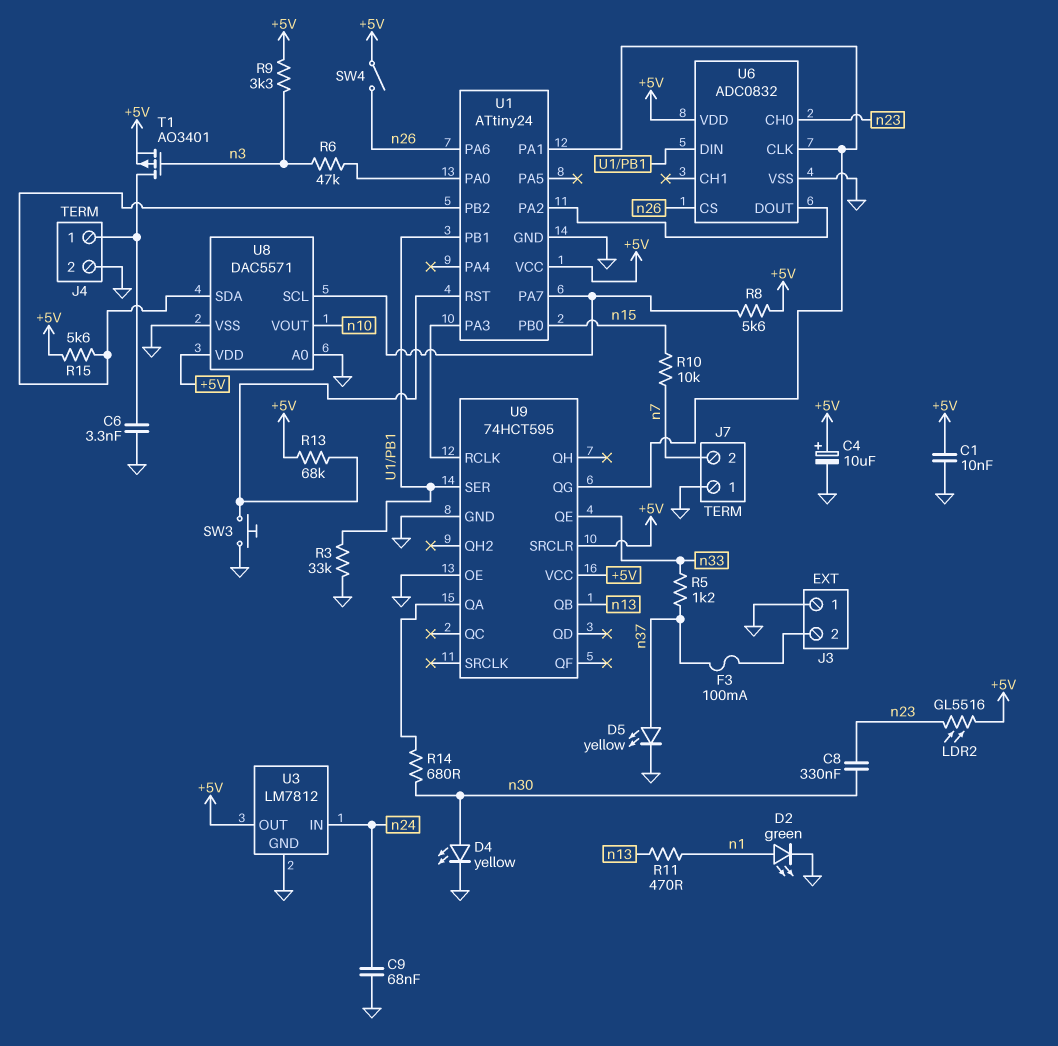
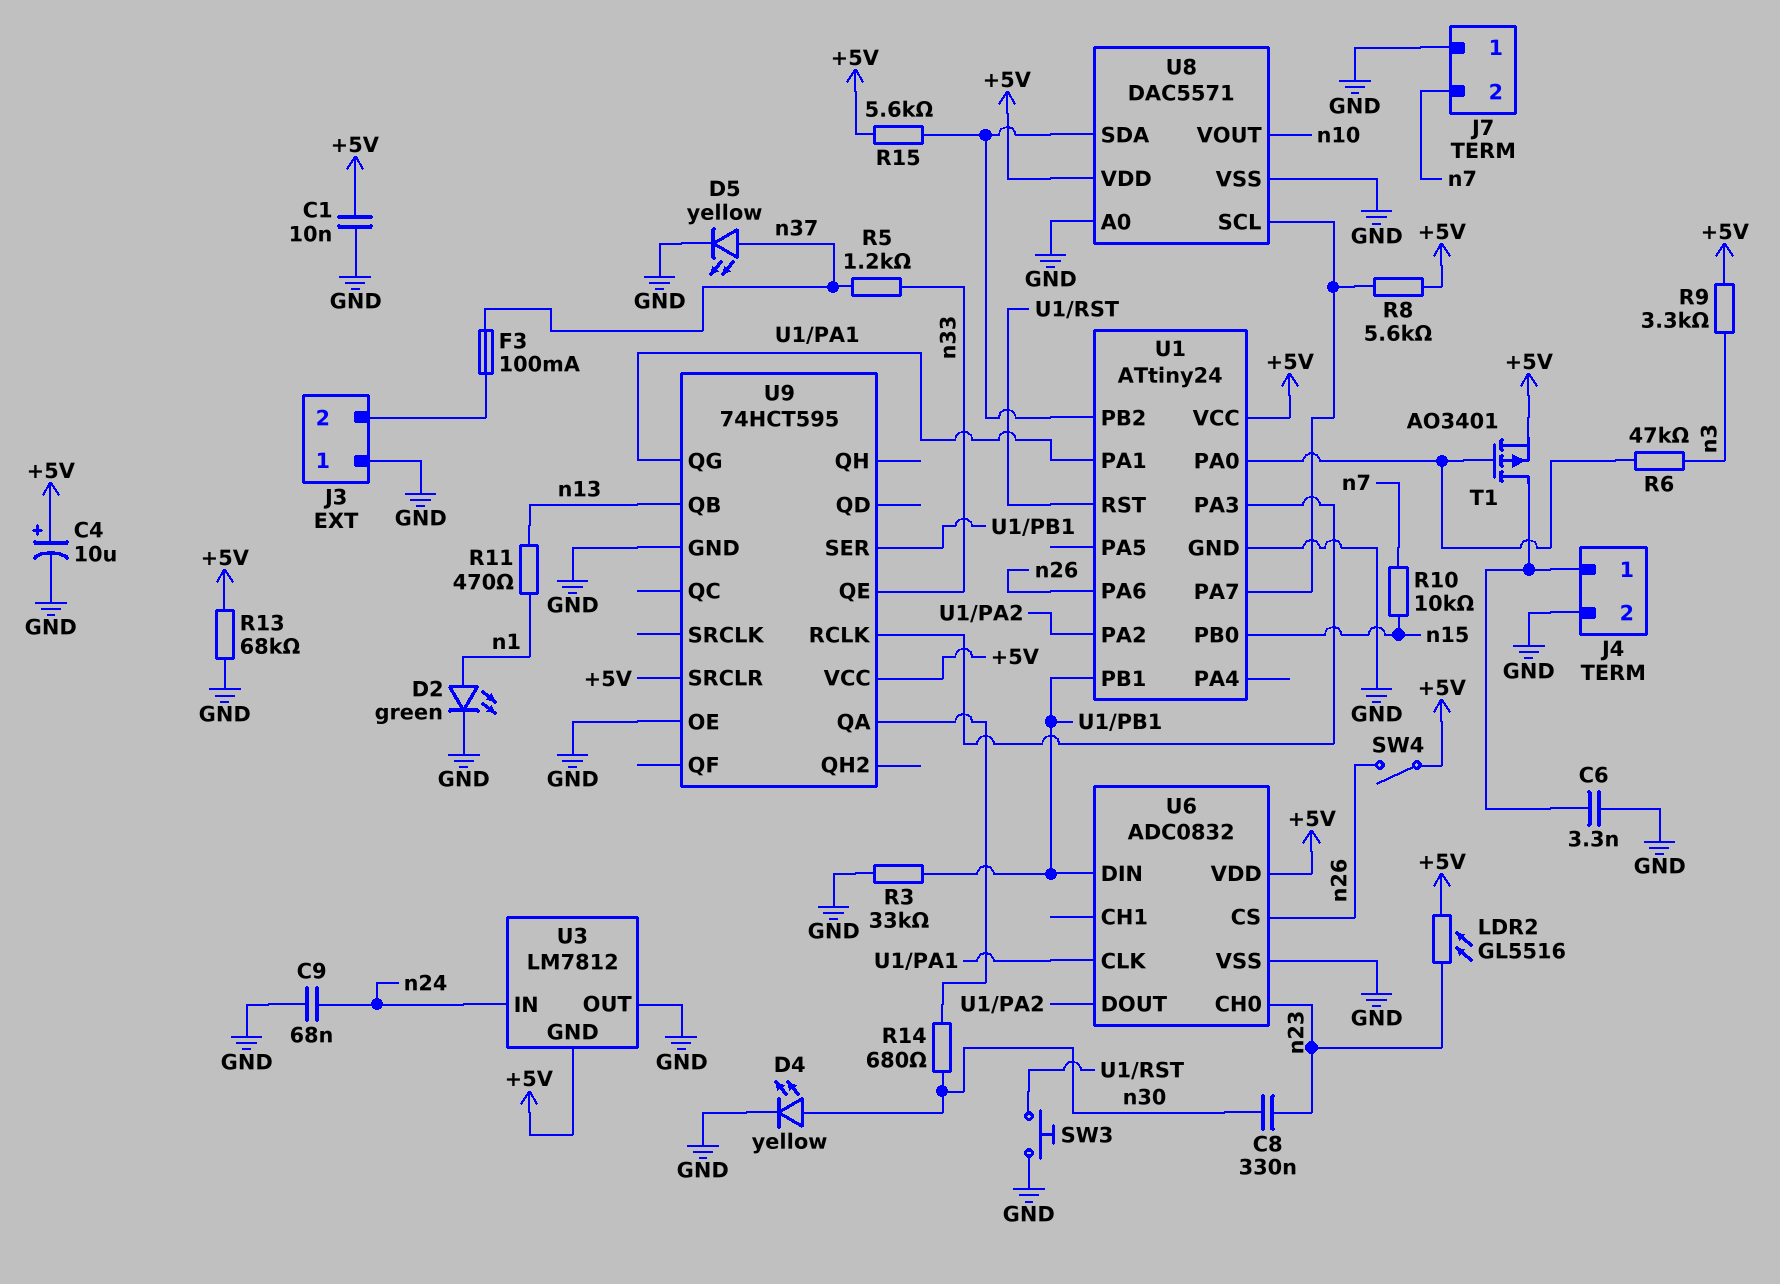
R13: 68k (+5V, U1/RST) -> 68k (+5V, GND)
T1: PMOS AO3401 (G n3, D J4/1, S +5V) -> PMOS AO3401 (G U1/PA0, D J4/1, S +5V)
U3 pin GND: GND -> +5V
U3 pin OUT: +5V -> GND

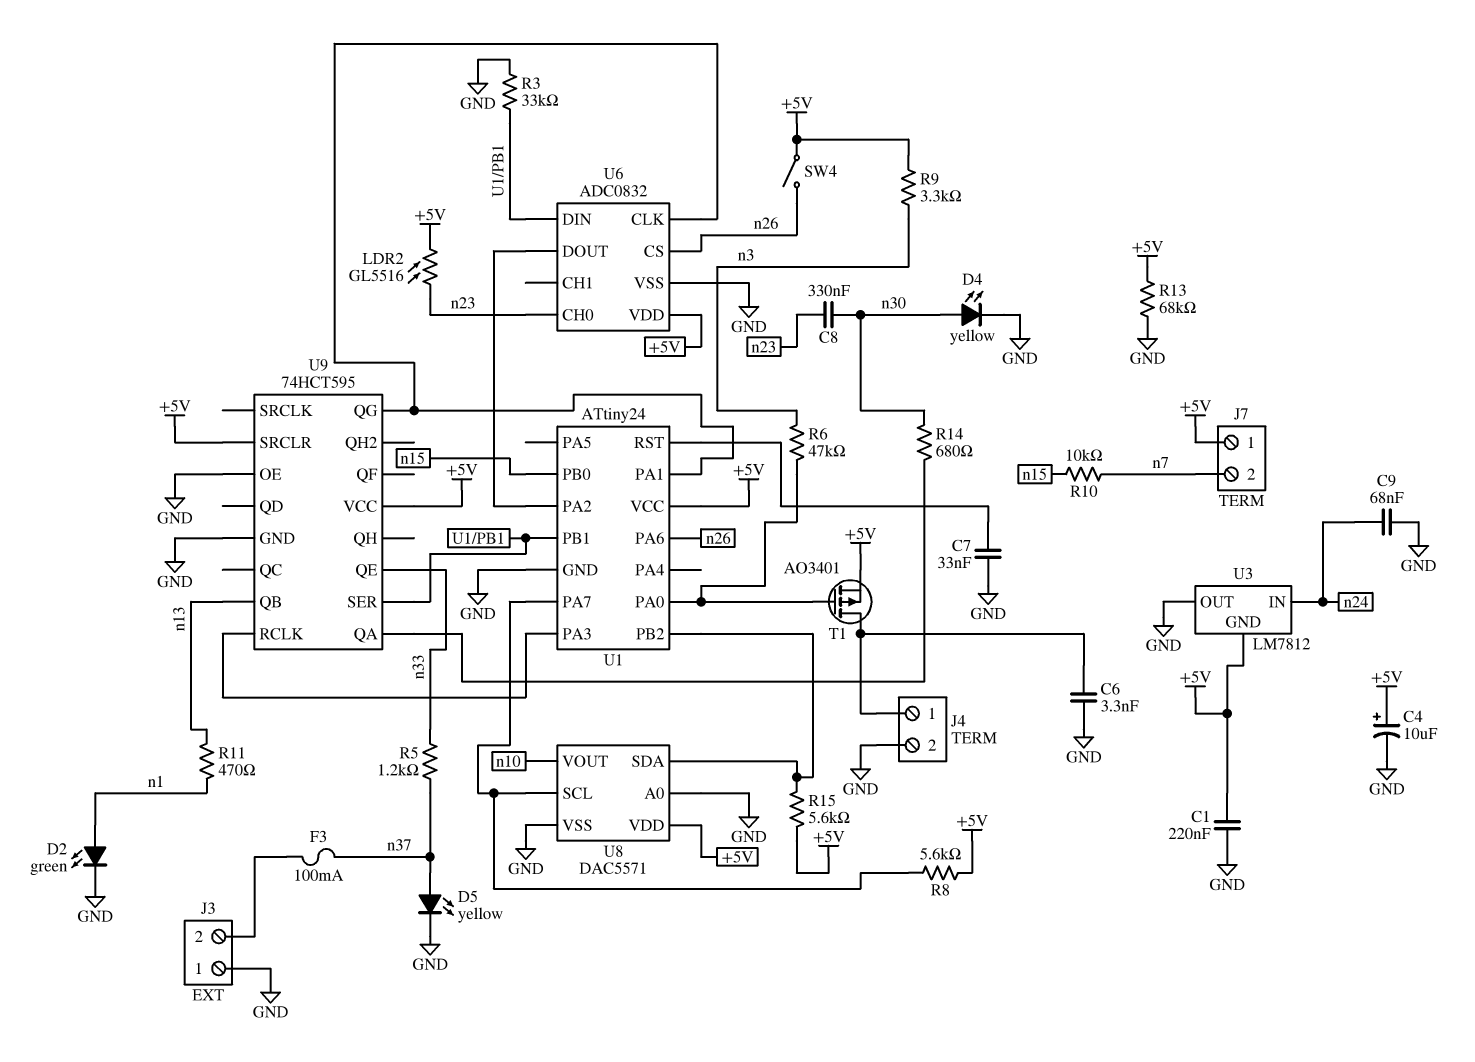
C1: 10nF (+5V, GND) -> 220nF (+5V, GND)
C7: none -> 33nF (GND, U1/RST)
J7 pin 1: GND -> +5V
SW3: button (GND, U1/RST) -> none

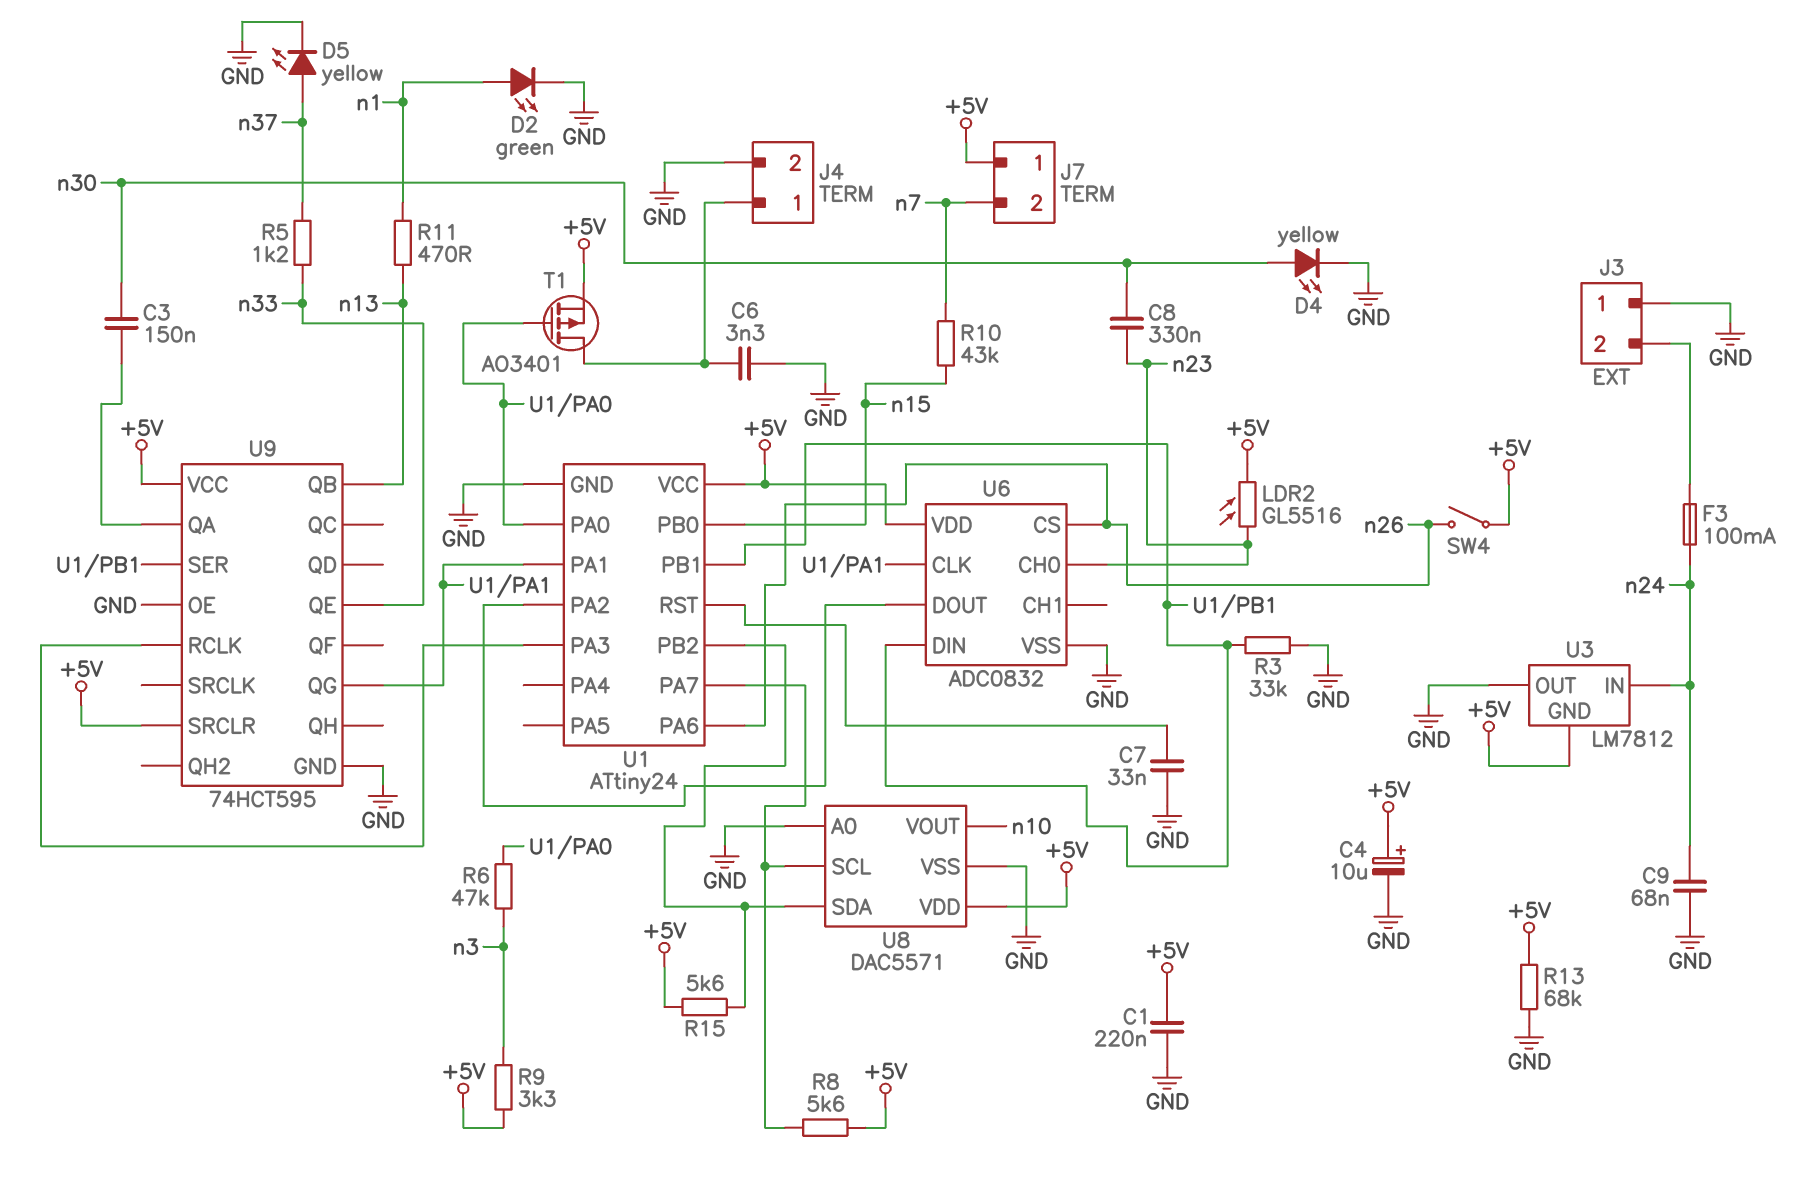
C3: none -> 150nF (U9/QA, n30)
F3: 100mA (J3/2, n37) -> 100mA (J3/2, n24)
R10: 10k (n7, n15) -> 43k (n7, n15)
R14: 680 (U9/QA, n30) -> none

